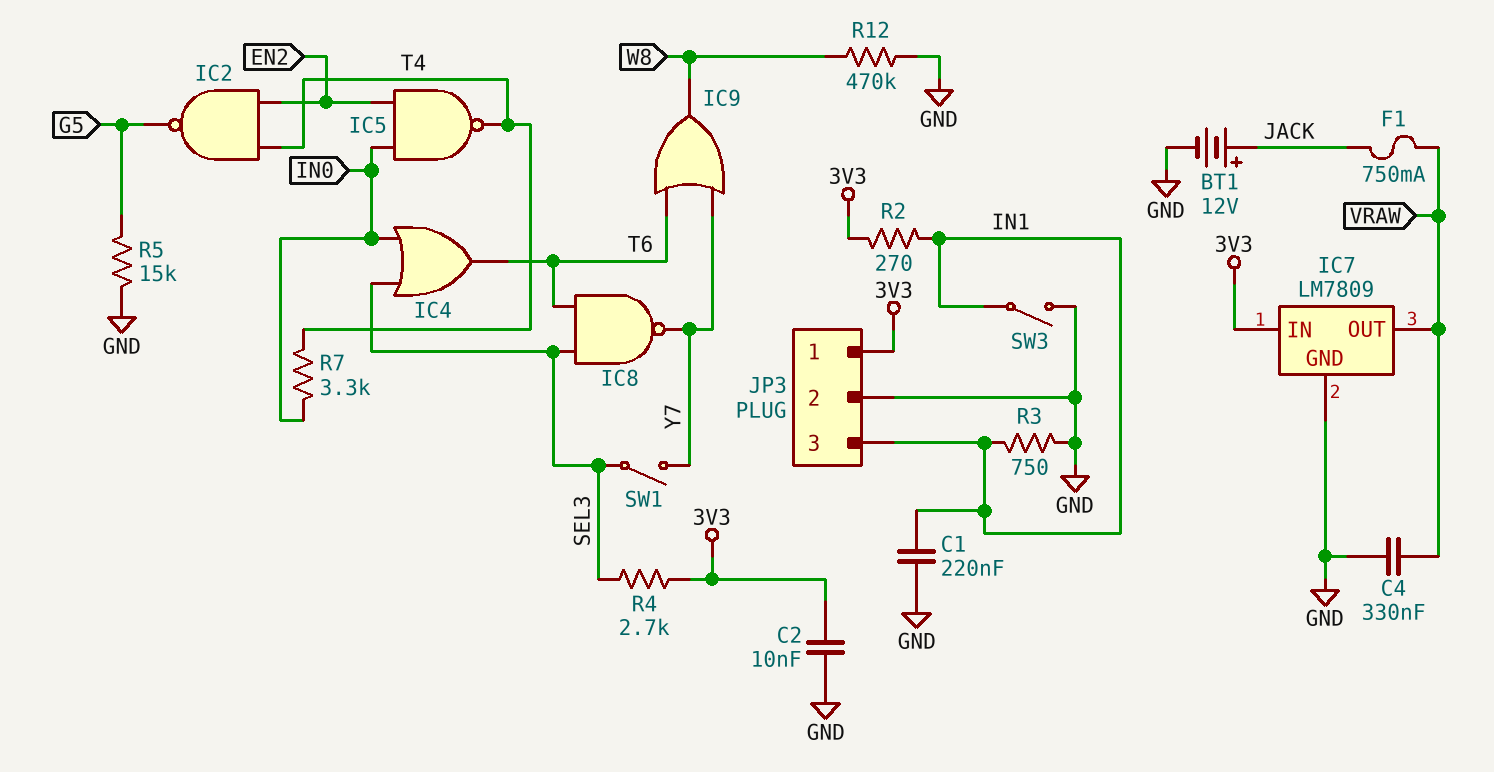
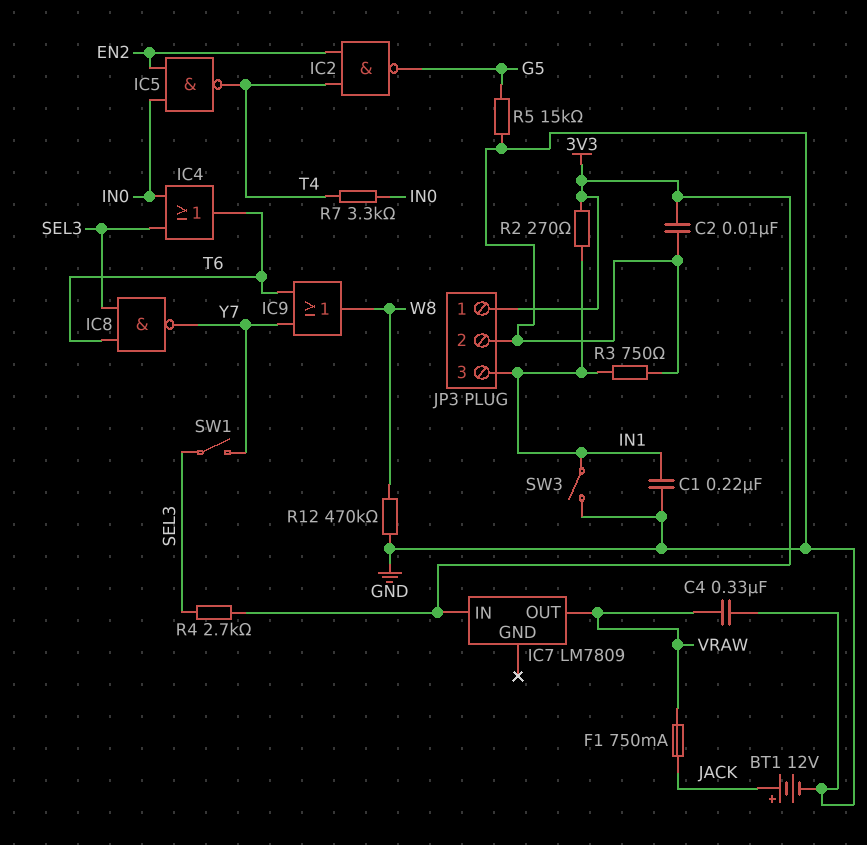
IC7 pin GND: GND -> none

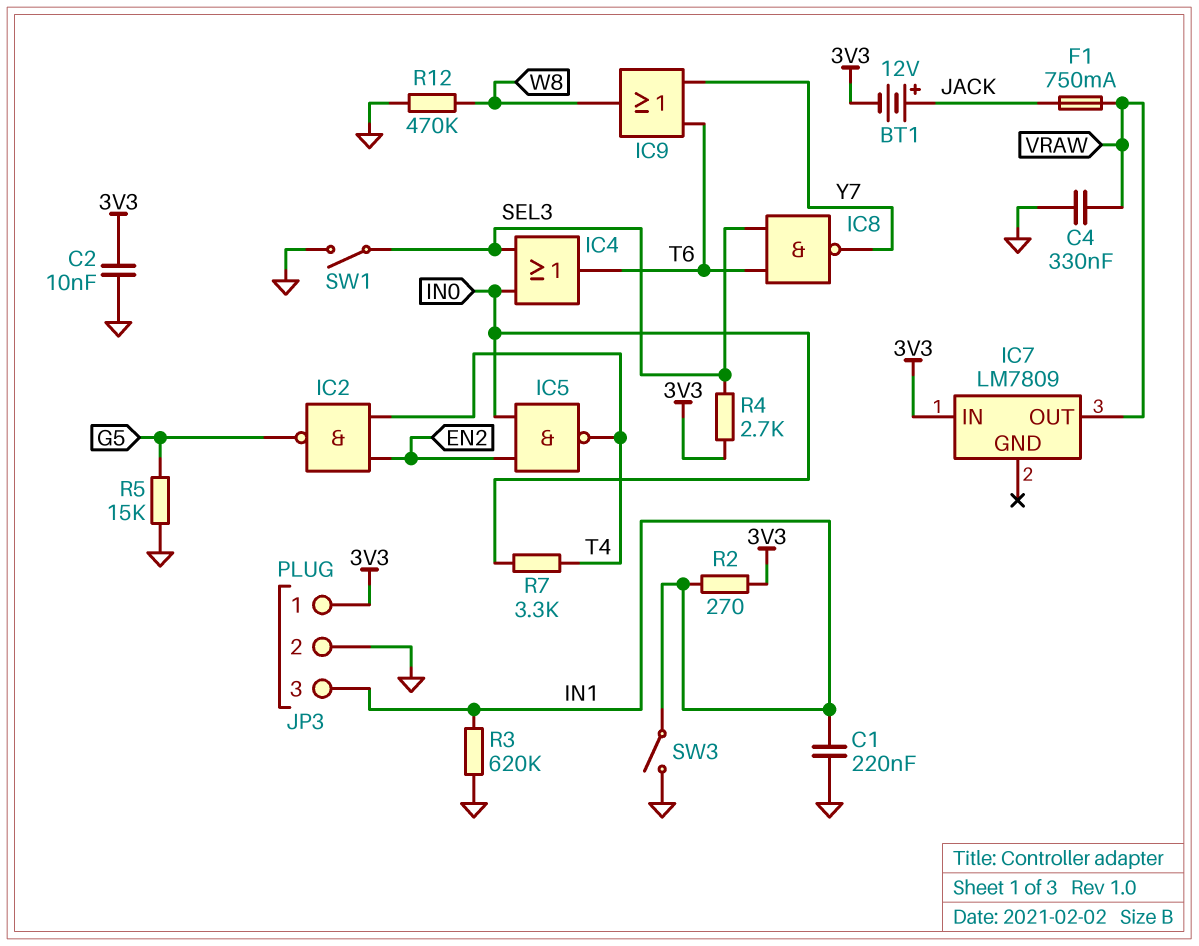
BT1: 12V (plus JACK, minus GND) -> 12V (plus JACK, minus 3V3)
R3: 750 (GND, IN1) -> 620k (GND, IN1)
SW1: switch (SEL3, Y7) -> switch (GND, SEL3)

